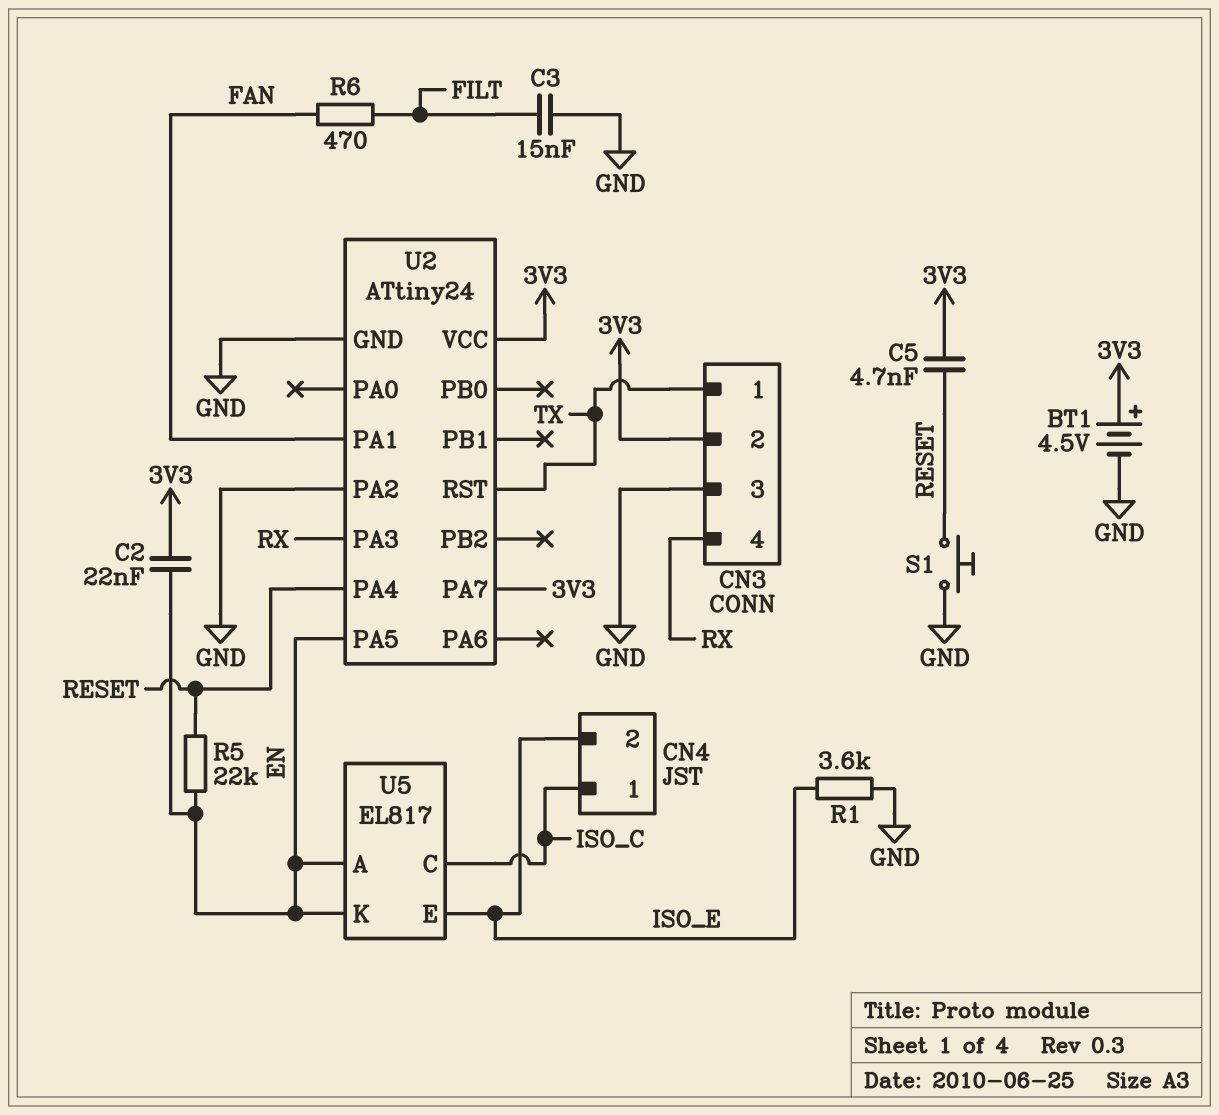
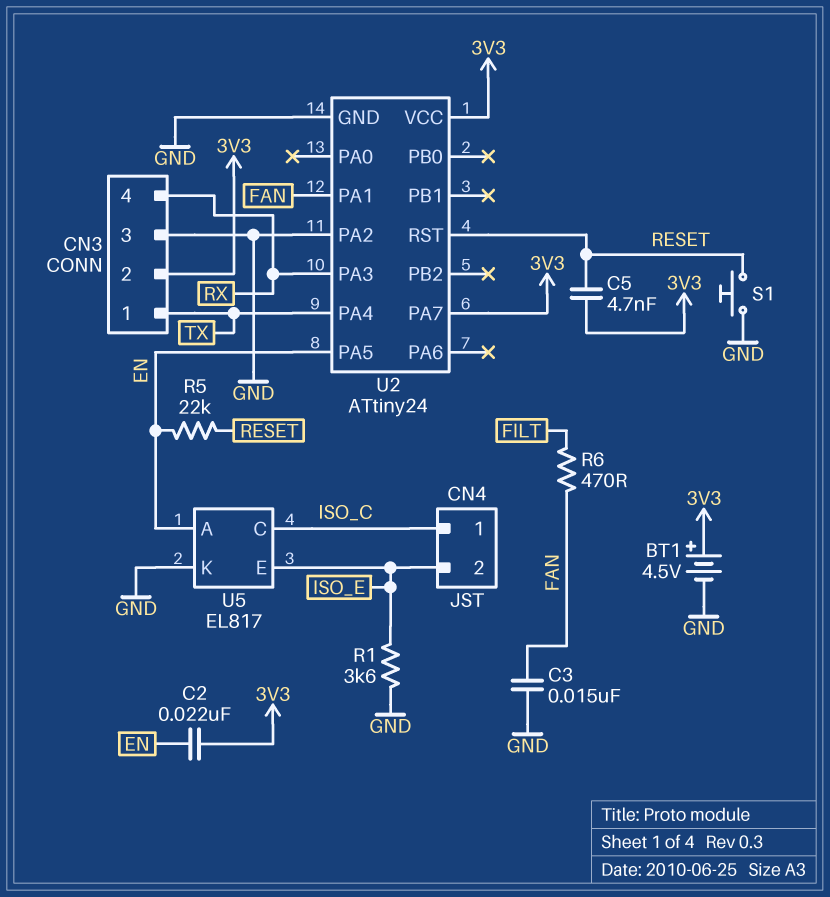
C3: 15nF (FILT, GND) -> 15nF (FAN, GND)
U2 pin PA4: RESET -> TX
U2 pin RST: TX -> RESET
U5 pin K: EN -> GND

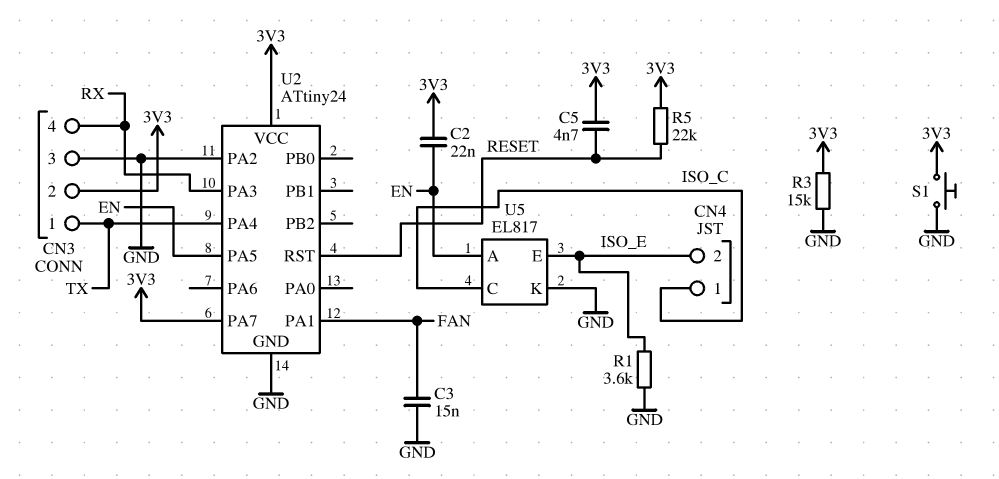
BT1: 4.5V (plus 3V3, minus GND) -> none
R3: none -> 15k (3V3, GND)
R5: 22k (EN, RESET) -> 22k (3V3, RESET)
R6: 470 (FAN, FILT) -> none
S1: button (GND, RESET) -> button (3V3, GND)

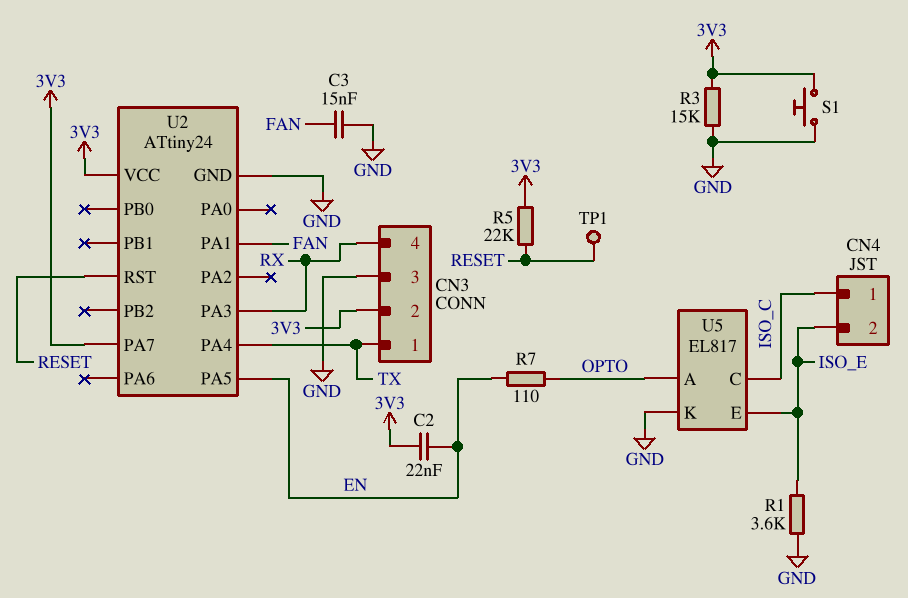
C5: 4.7nF (3V3, RESET) -> none
R7: none -> 110 (EN, OPTO)
TP1: none -> test point (RESET)
U2 pin PA2: GND -> none
U5 pin A: EN -> OPTO

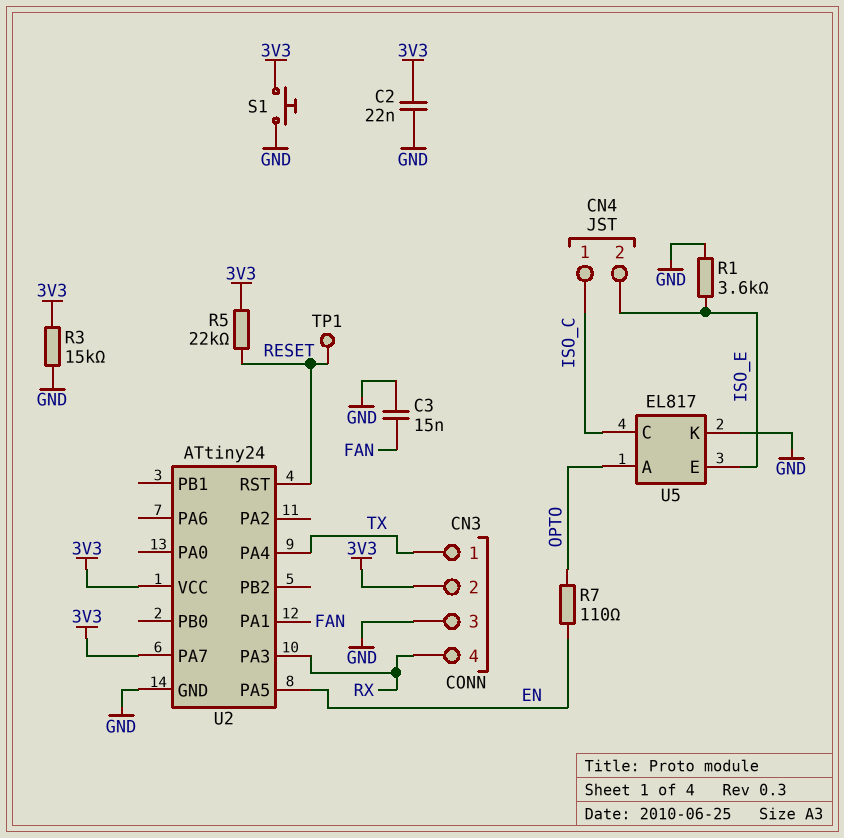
C2: 22nF (3V3, EN) -> 22nF (3V3, GND)

